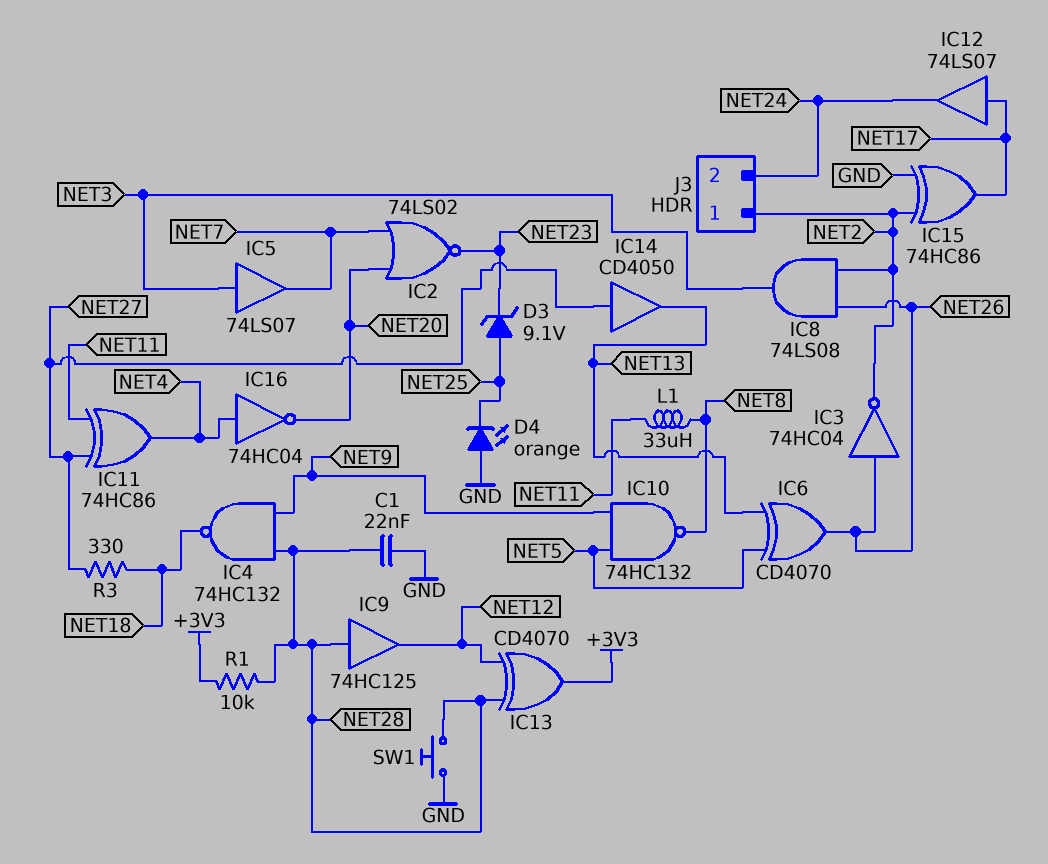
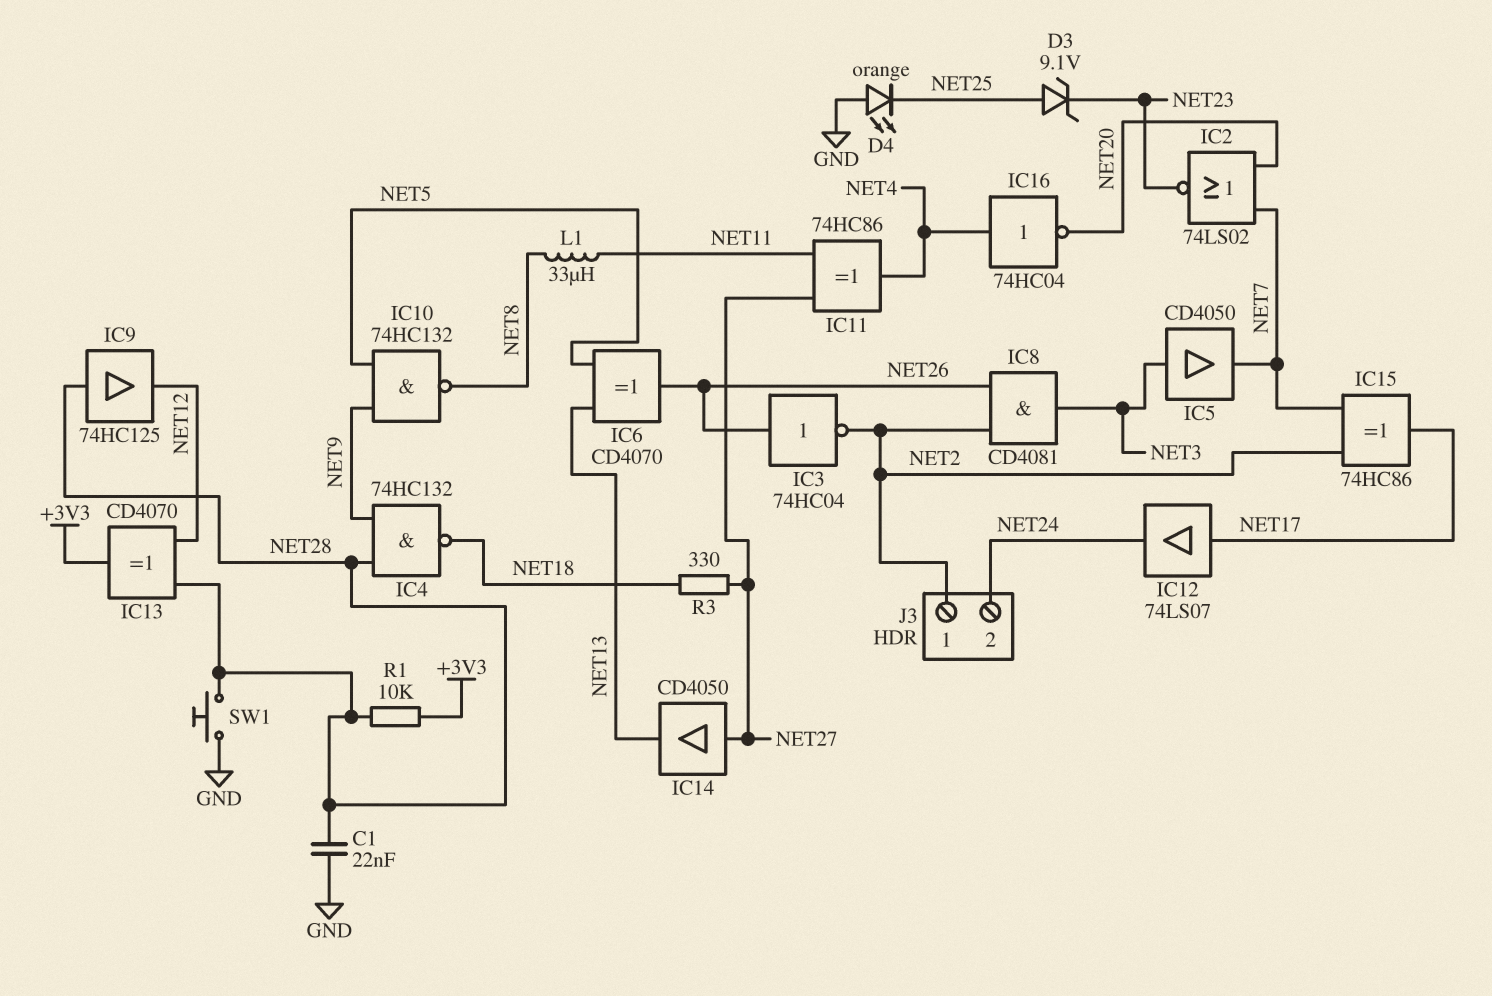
IC5: buffer 74LS07 (in NET3, out NET7) -> buffer CD4050 (in NET3, out NET7)
IC8: AND 74LS08 (in NET2, in NET26, out NET3) -> AND CD4081 (in NET2, in NET26, out NET3)
IC15: XOR 74HC86 (in GND, in NET2, out NET17) -> XOR 74HC86 (in NET2, in NET7, out NET17)

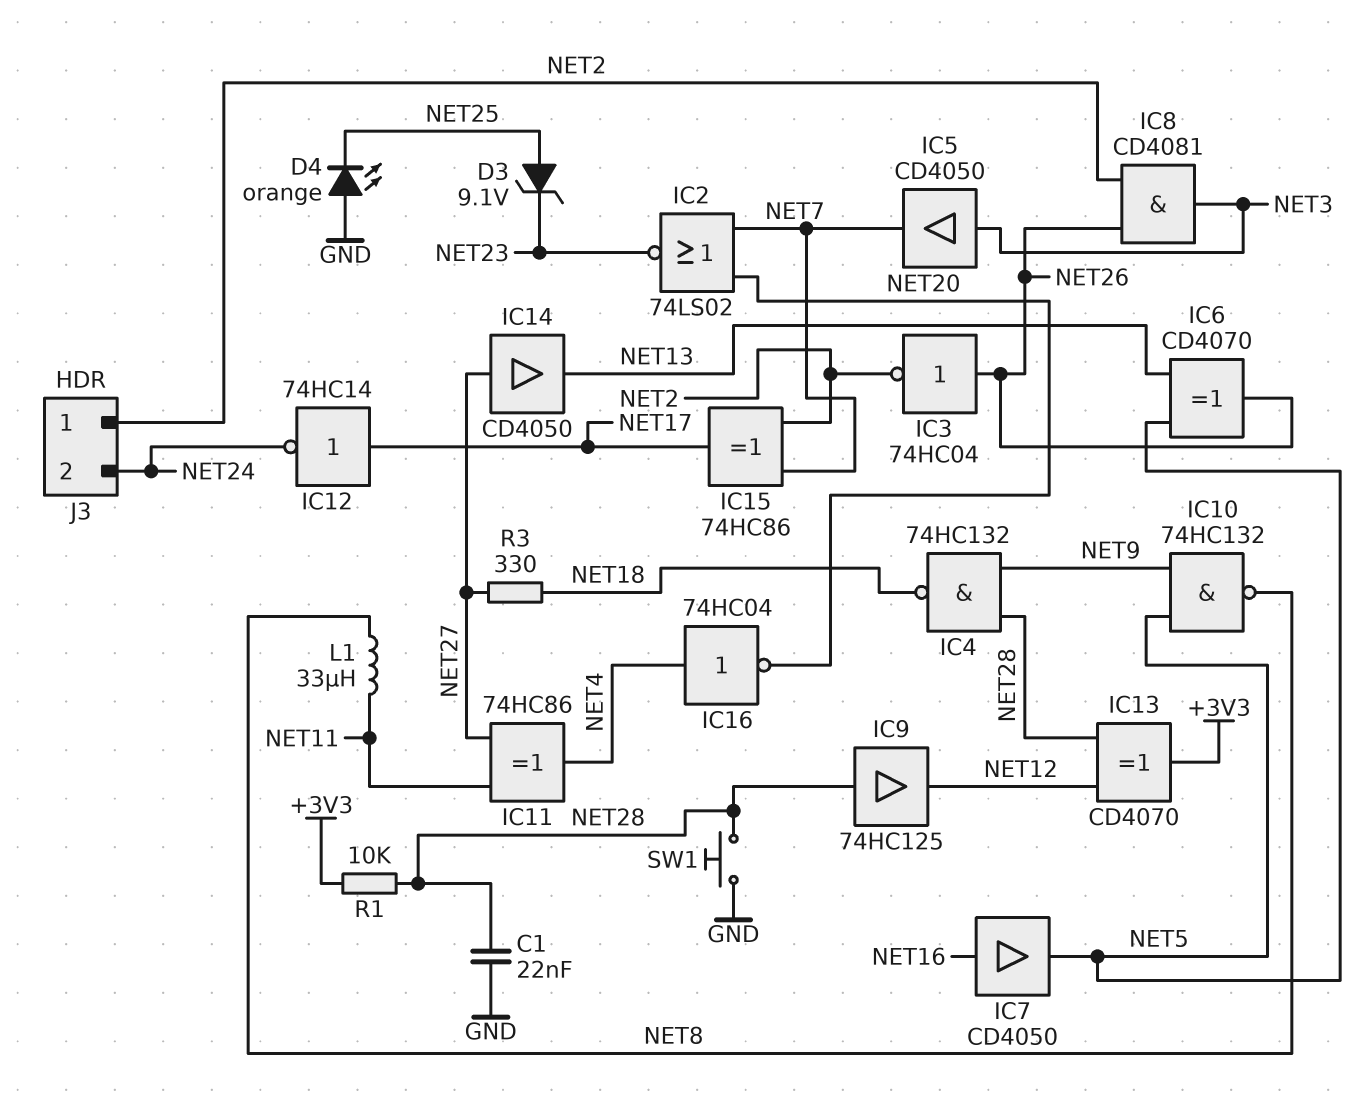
IC7: none -> buffer CD4050 (in NET16, out NET5)
IC12: buffer 74LS07 (in NET17, out NET24) -> NOT 74HC14 (in NET17, out NET24)

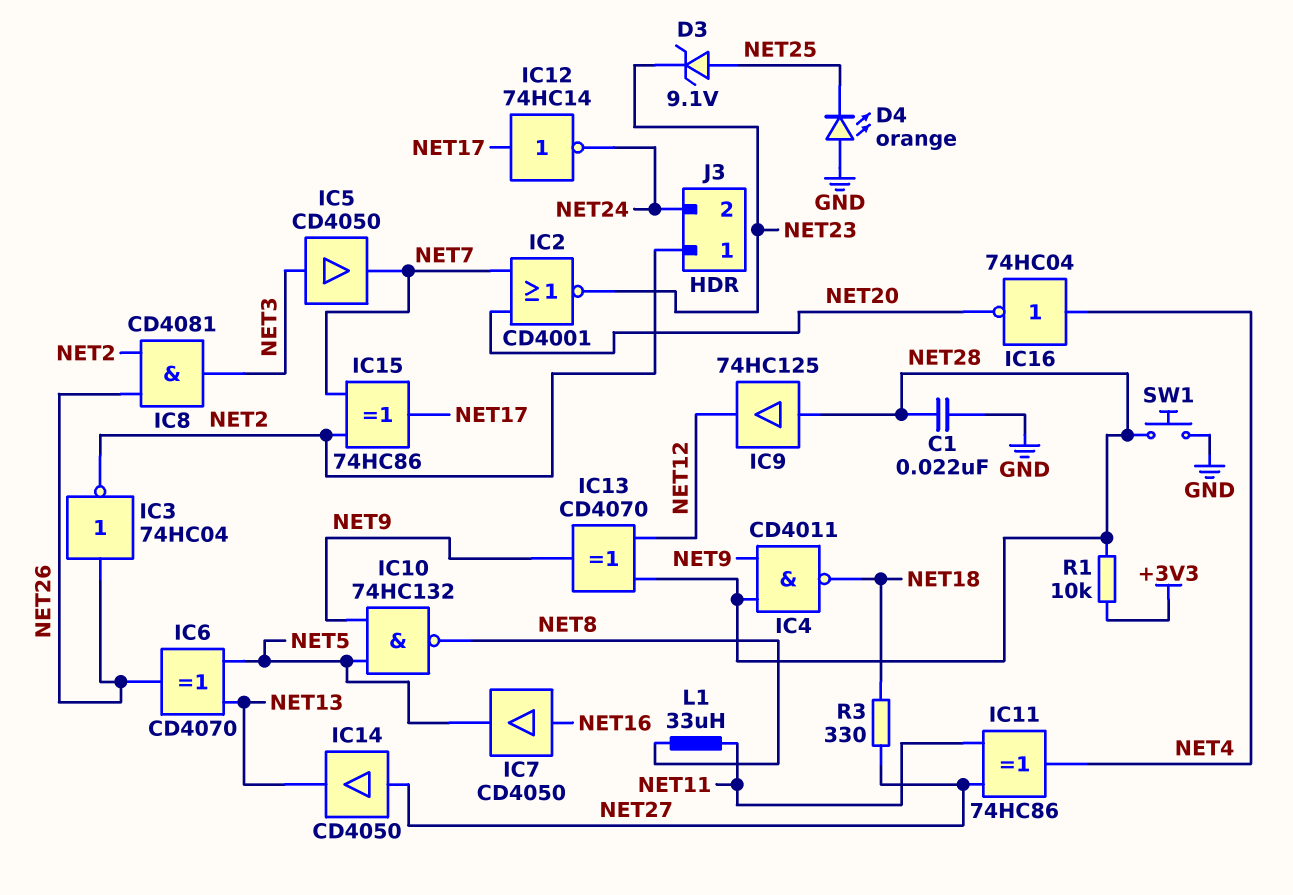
IC2: NOR 74LS02 (in NET7, in NET20, out NET23) -> NOR CD4001 (in NET7, in NET20, out NET23)
IC4: NAND 74HC132 (in NET9, in NET28, out NET18) -> NAND CD4011 (in NET9, in NET28, out NET18)
IC13: XOR CD4070 (in NET12, in NET28, out +3V3) -> XOR CD4070 (in NET12, in NET28, out NET9)

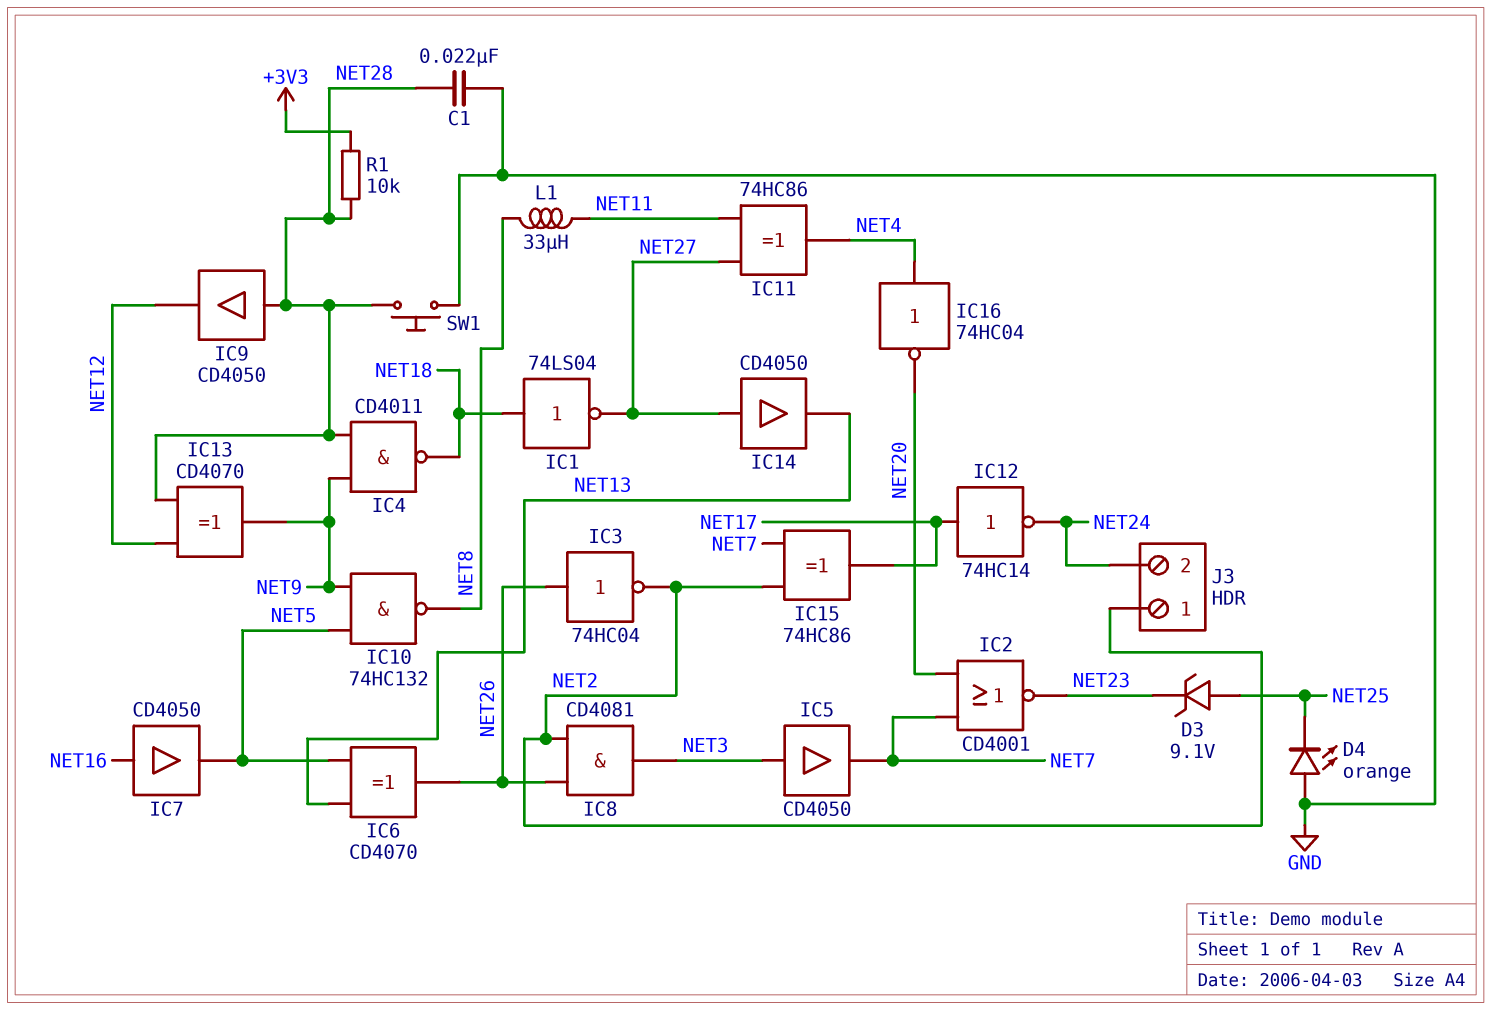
IC1: none -> NOT 74LS04 (in NET18, out NET27)
IC9: buffer 74HC125 (in NET28, out NET12) -> buffer CD4050 (in NET28, out NET12)
R3: 330 (NET18, NET27) -> none

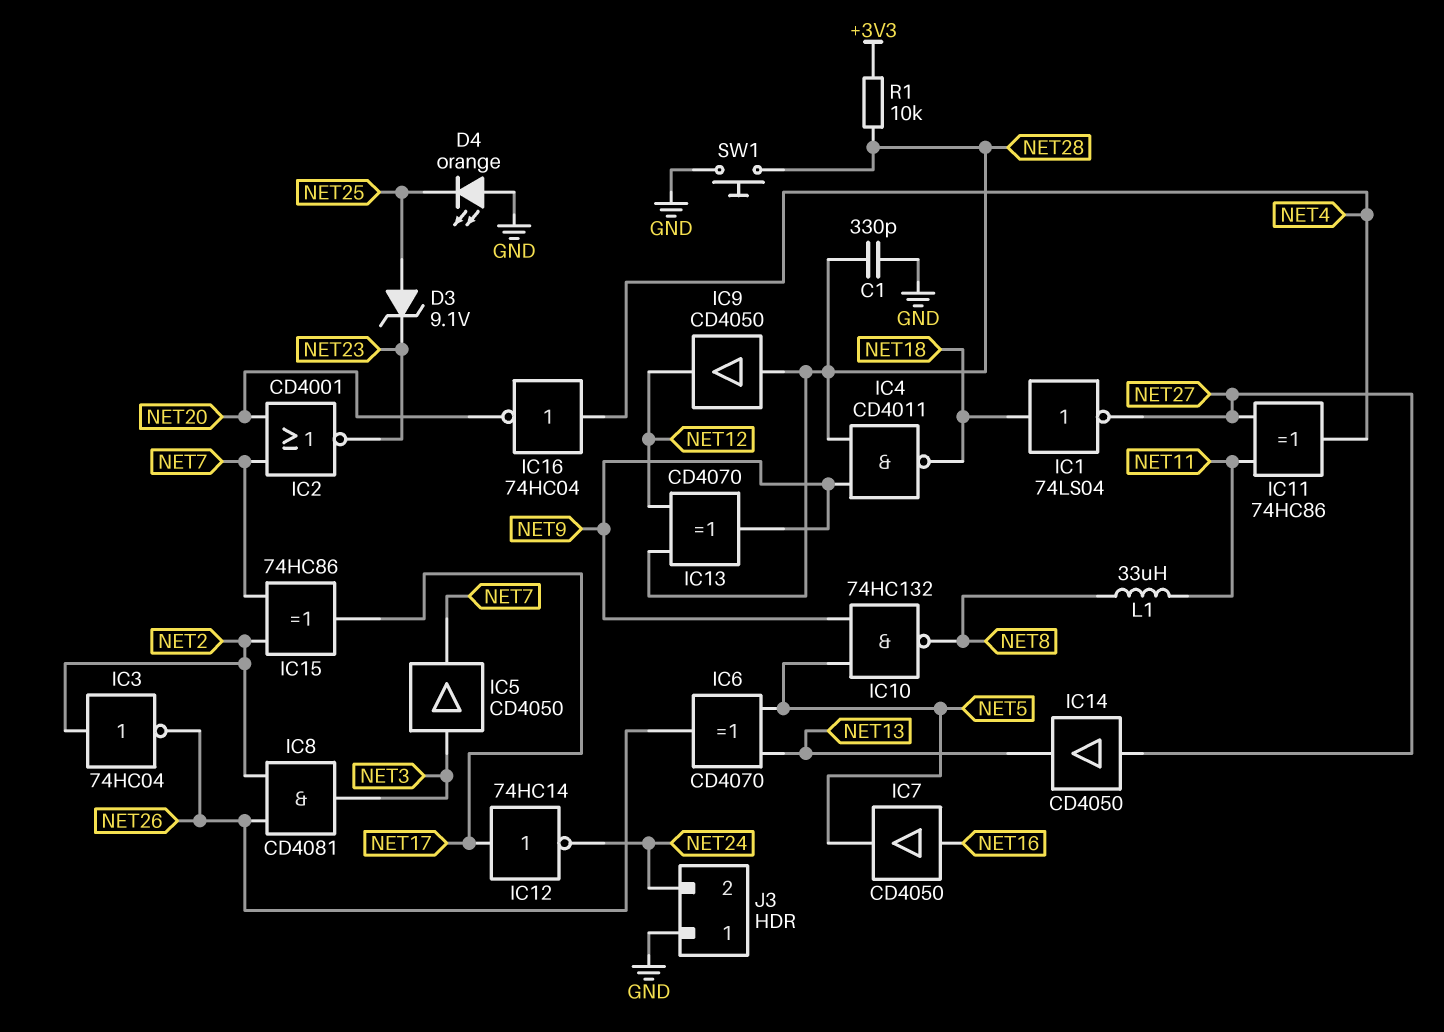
C1: 22nF (GND, NET28) -> 330pF (GND, NET28)
IC3: NOT 74HC04 (in NET26, out NET2) -> NOT 74HC04 (in NET2, out NET26)
J3 pin 1: NET2 -> GND

